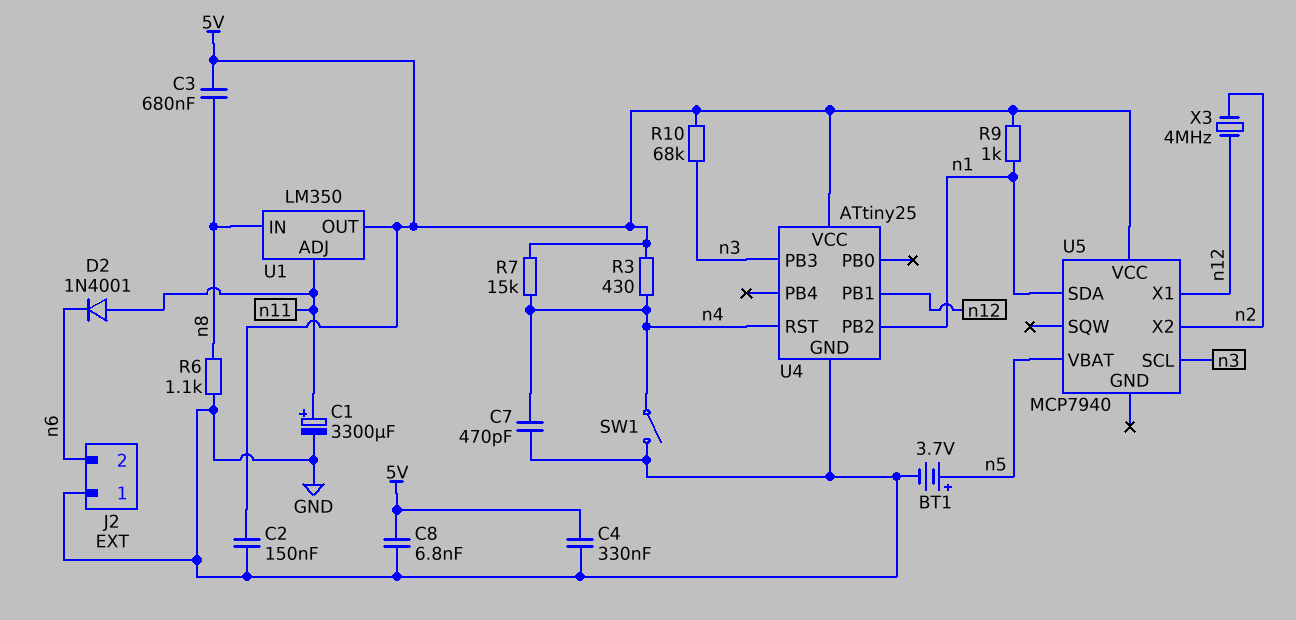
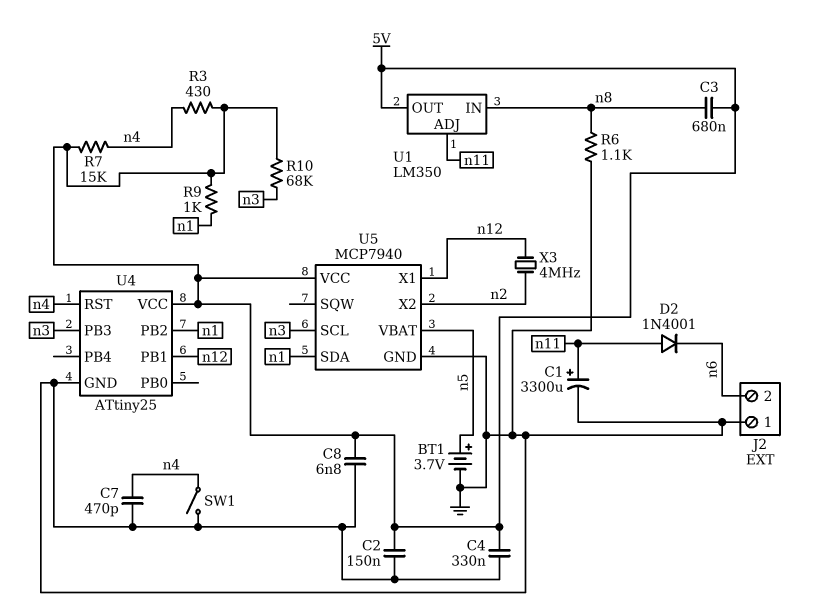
U5 pin GND: none -> GND

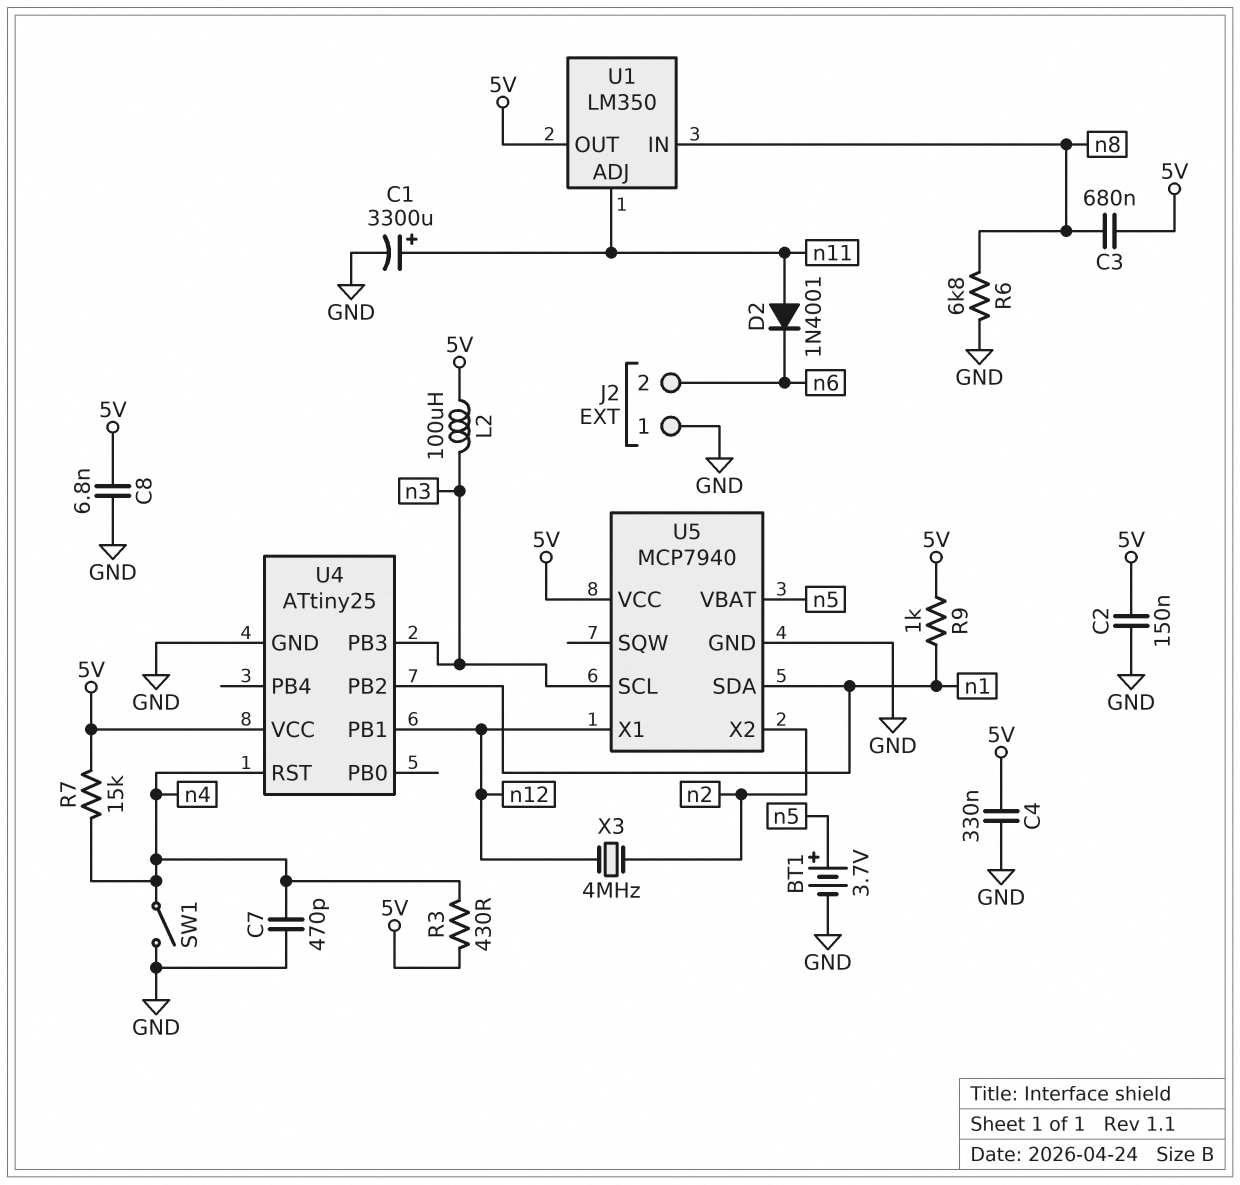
L2: none -> 100uH (5V, n3)
R6: 1.1k (GND, n8) -> 6.8k (GND, n8)
R10: 68k (5V, n3) -> none

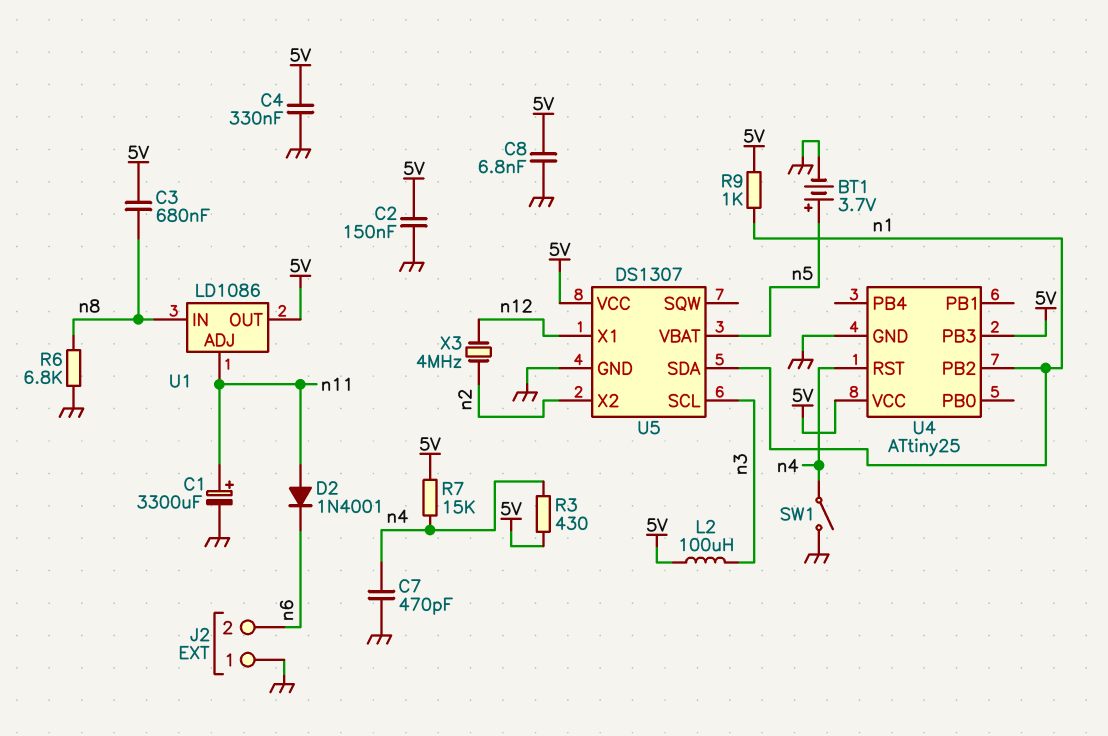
U1: LM350 -> LD1086
U4 pin PB1: n12 -> none
U4 pin PB3: n3 -> 5V
U5: MCP7940 -> DS1307

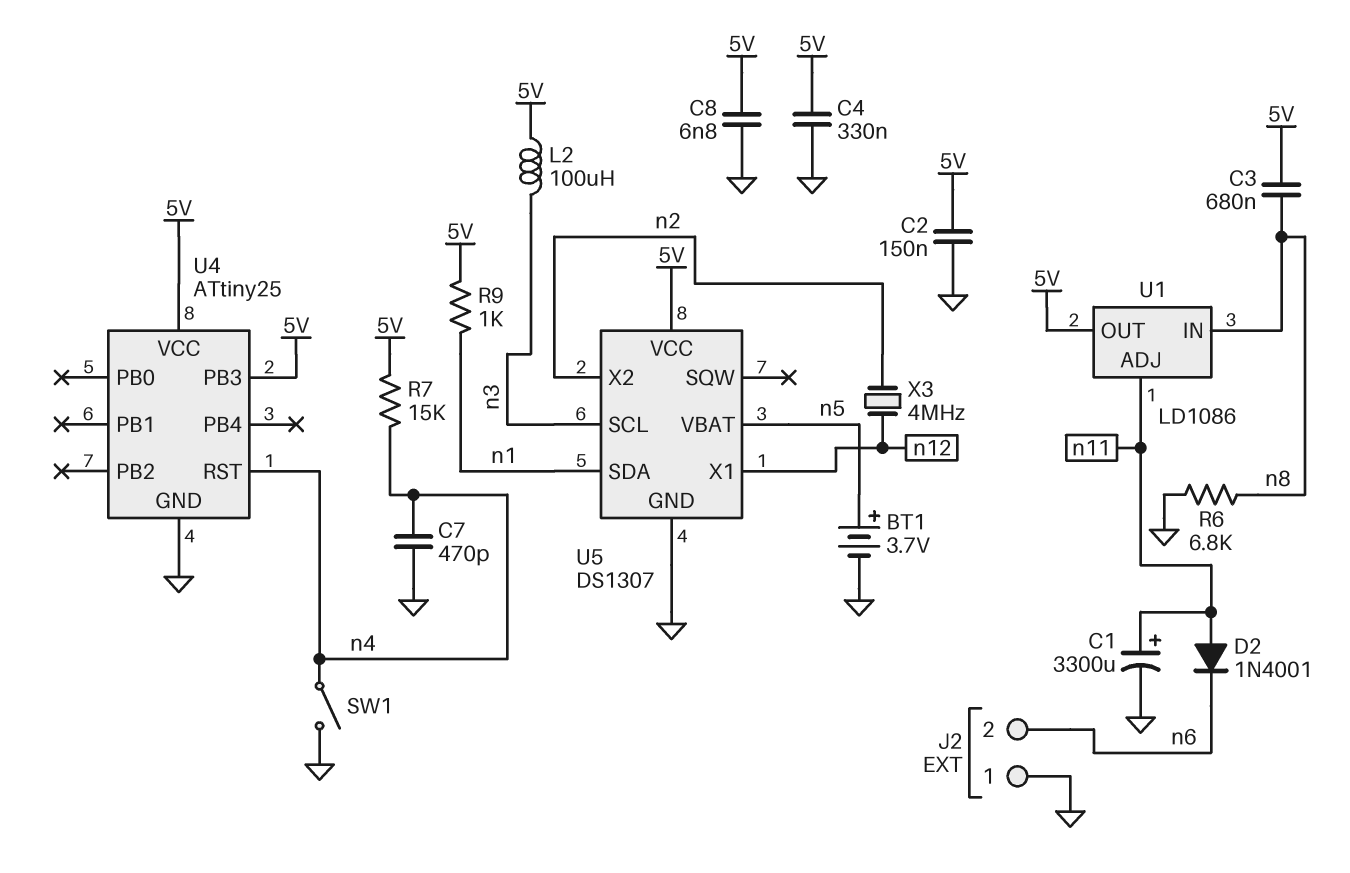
R3: 430 (5V, n4) -> none
U4 pin PB2: n1 -> none

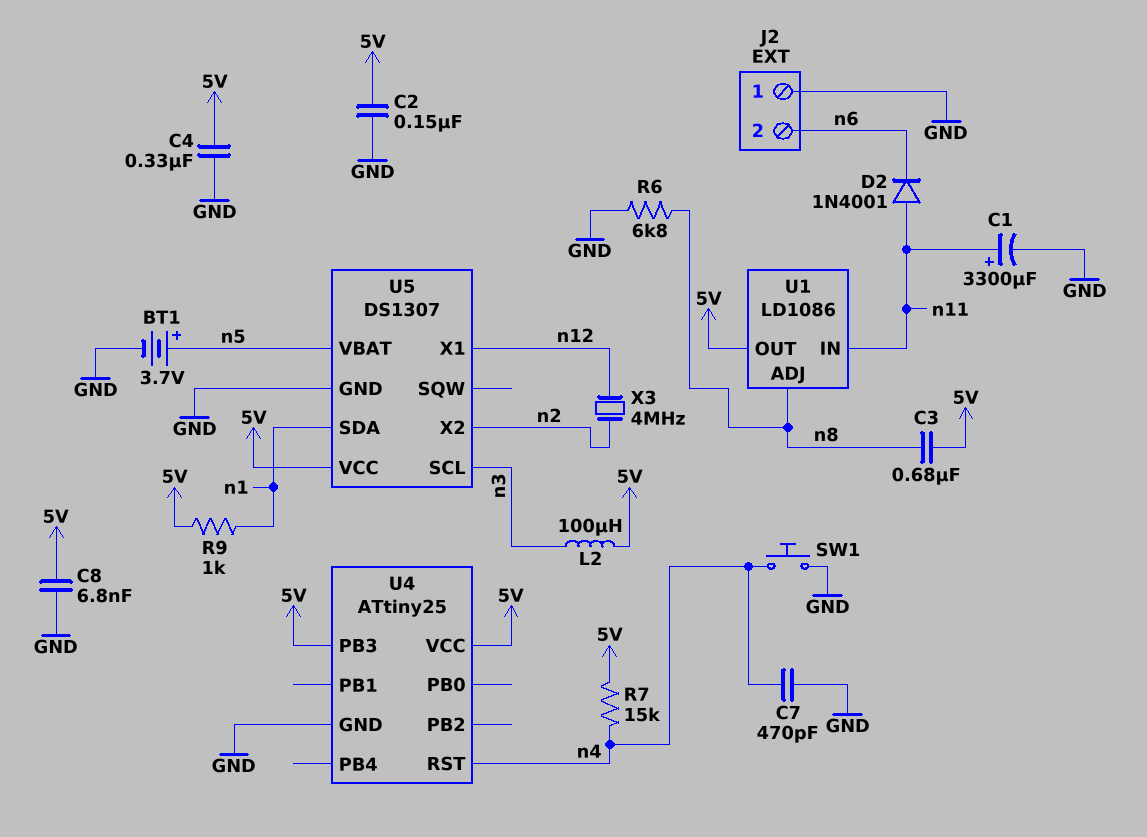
SW1: switch (GND, n4) -> button (GND, n4)
U1 pin ADJ: n11 -> n8
U1 pin IN: n8 -> n11

